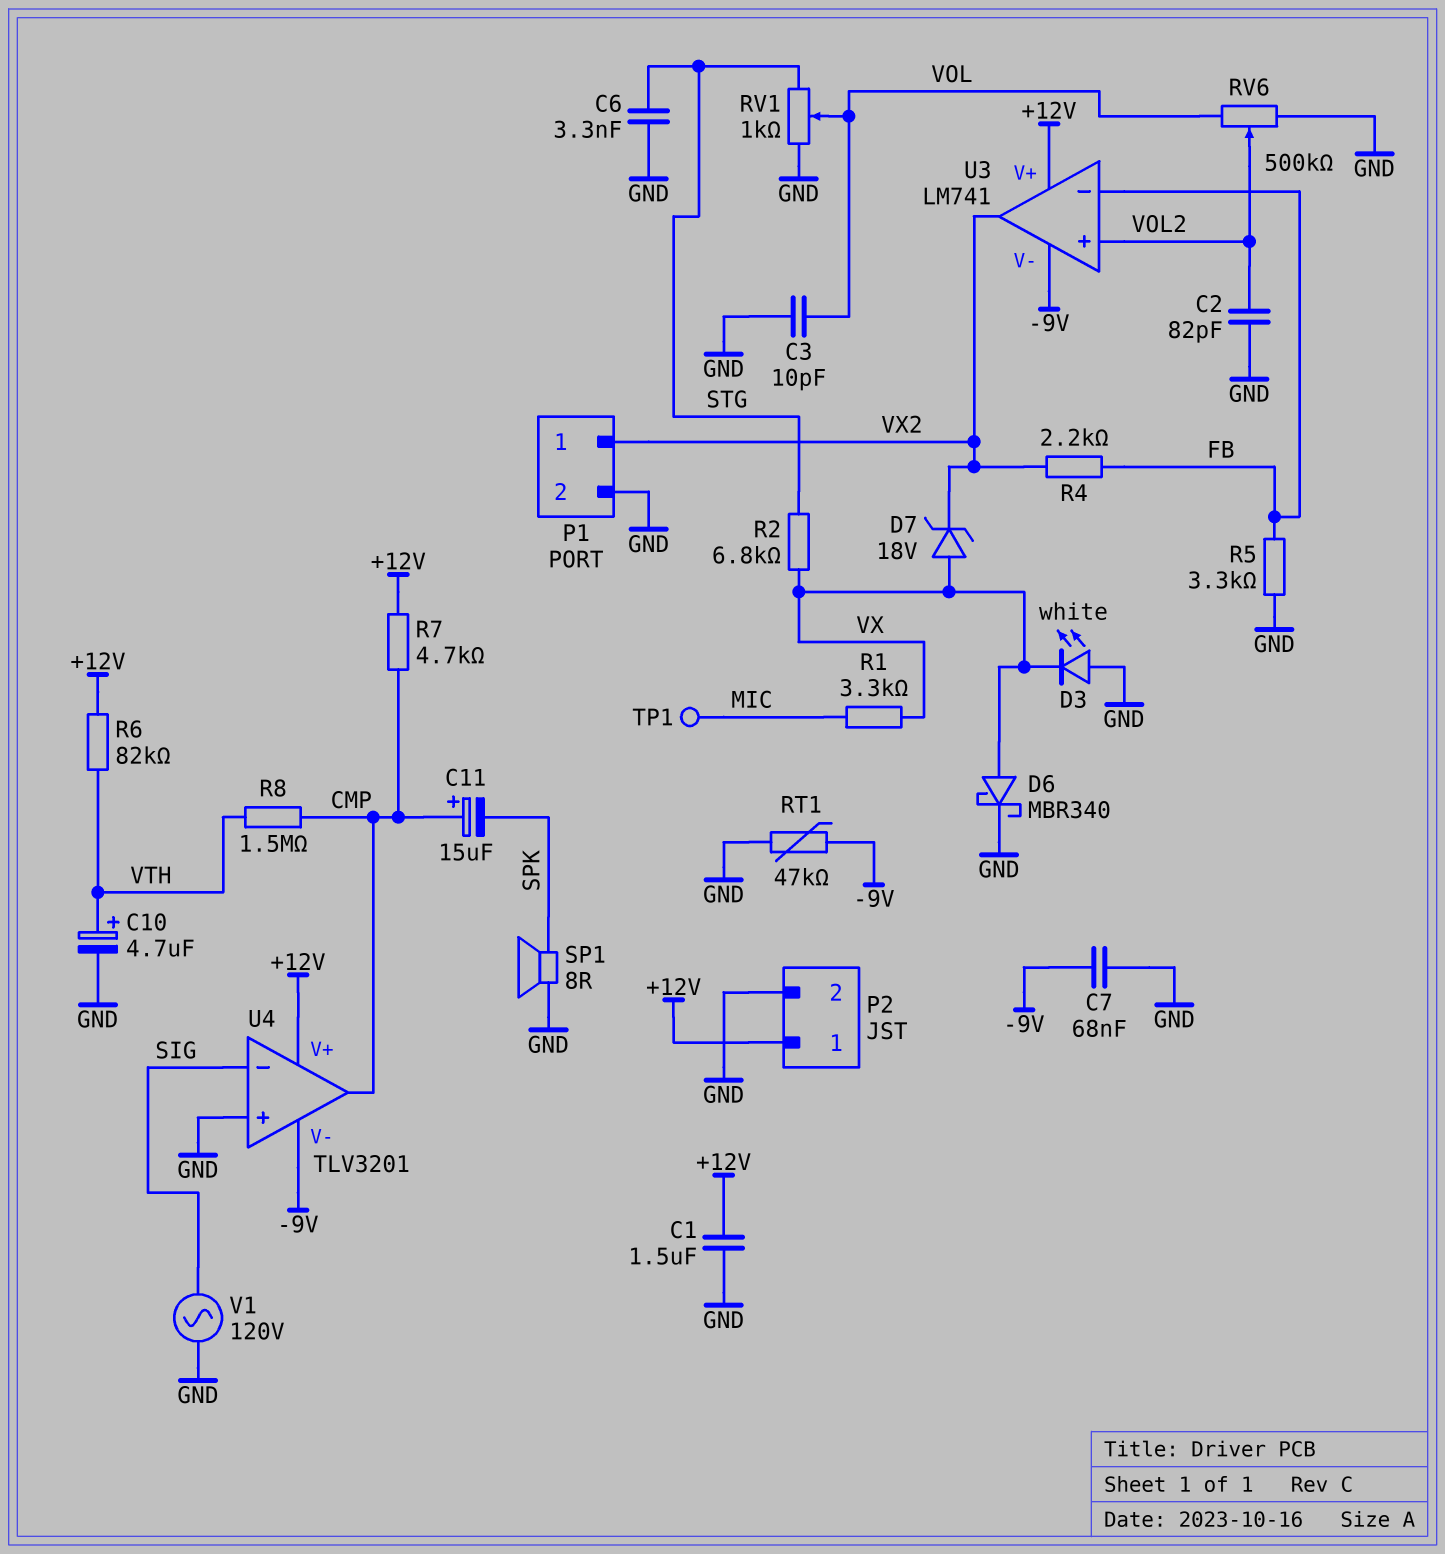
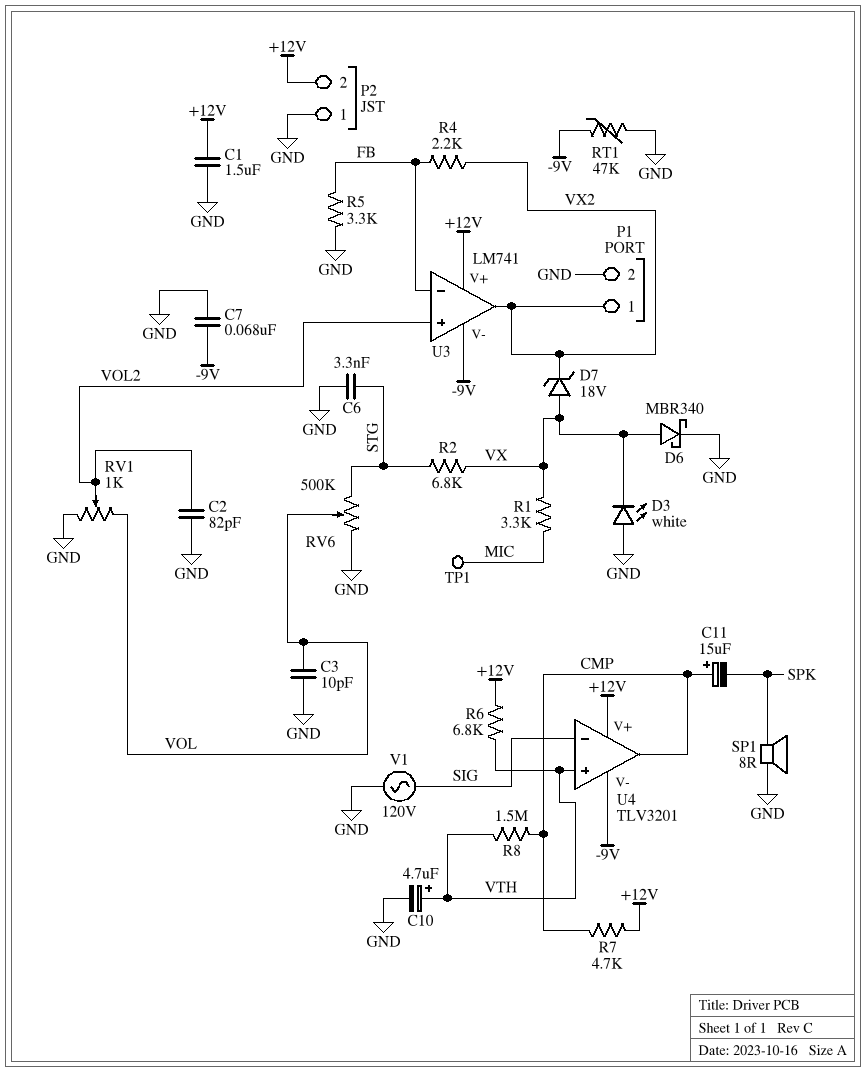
P2 pin 1: +12V -> GND
P2 pin 2: GND -> +12V
R6: 82k (+12V, VTH) -> 6.8k (+12V, VTH)
RV1: 1k (GND, STG, wiper VOL) -> 1k (GND, VOL, wiper VOL2)
RV6: 500k (GND, VOL, wiper VOL2) -> 500k (GND, STG, wiper VOL)
U4 pin in+: GND -> VTH

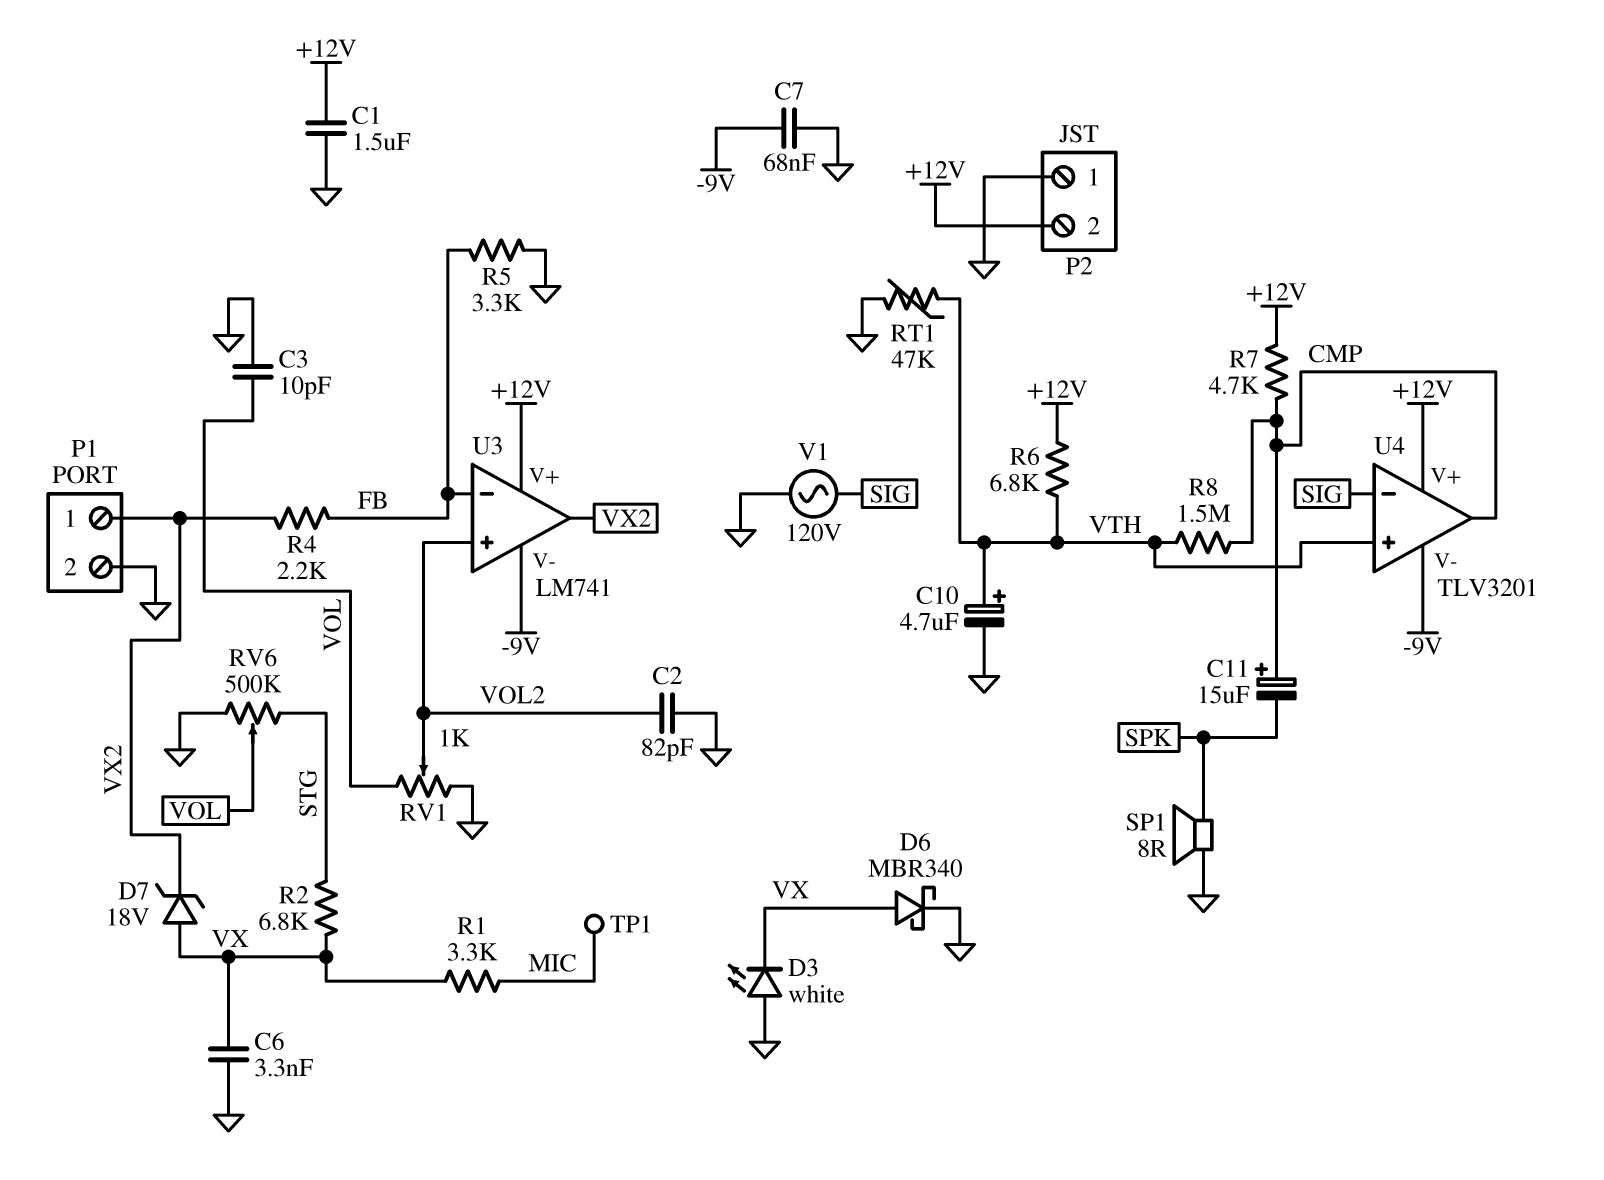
C6: 3.3nF (GND, STG) -> 3.3nF (GND, VX)
RT1: 47k (-9V, GND) -> 47k (GND, VTH)

